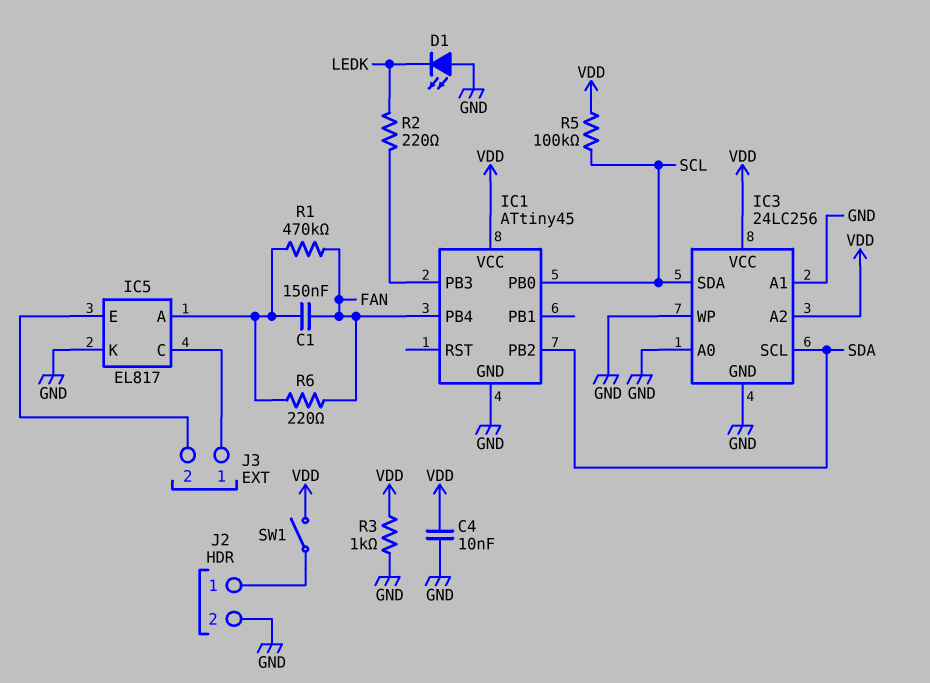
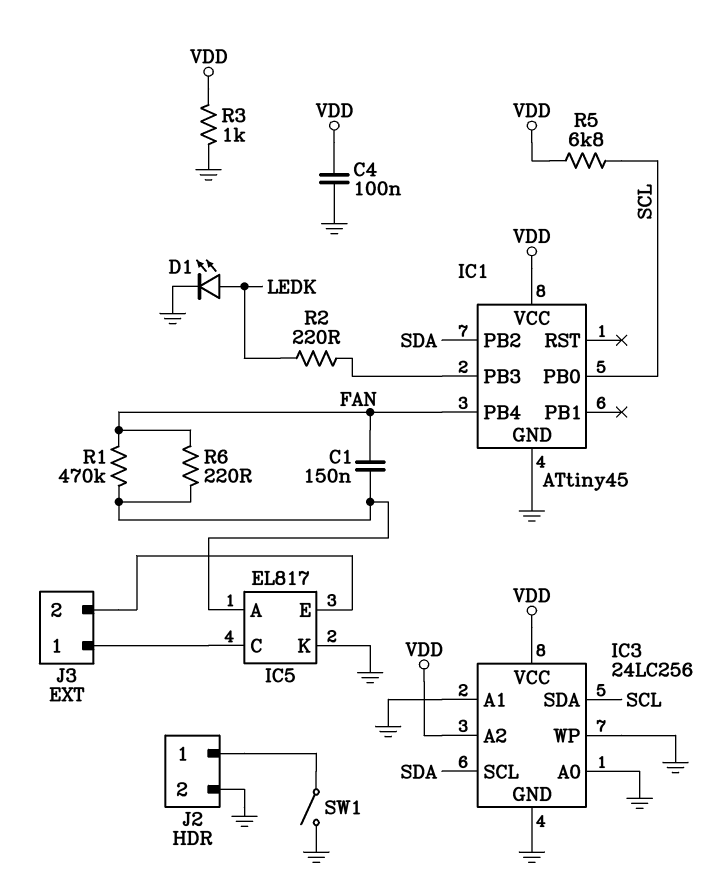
C4: 10nF (GND, VDD) -> 100nF (GND, VDD)
D1: LED (A GND, K LEDK) -> LED (A LEDK, K GND)
R5: 100k (SCL, VDD) -> 6.8k (SCL, VDD)
SW1: switch (J2/1, VDD) -> switch (GND, J2/1)

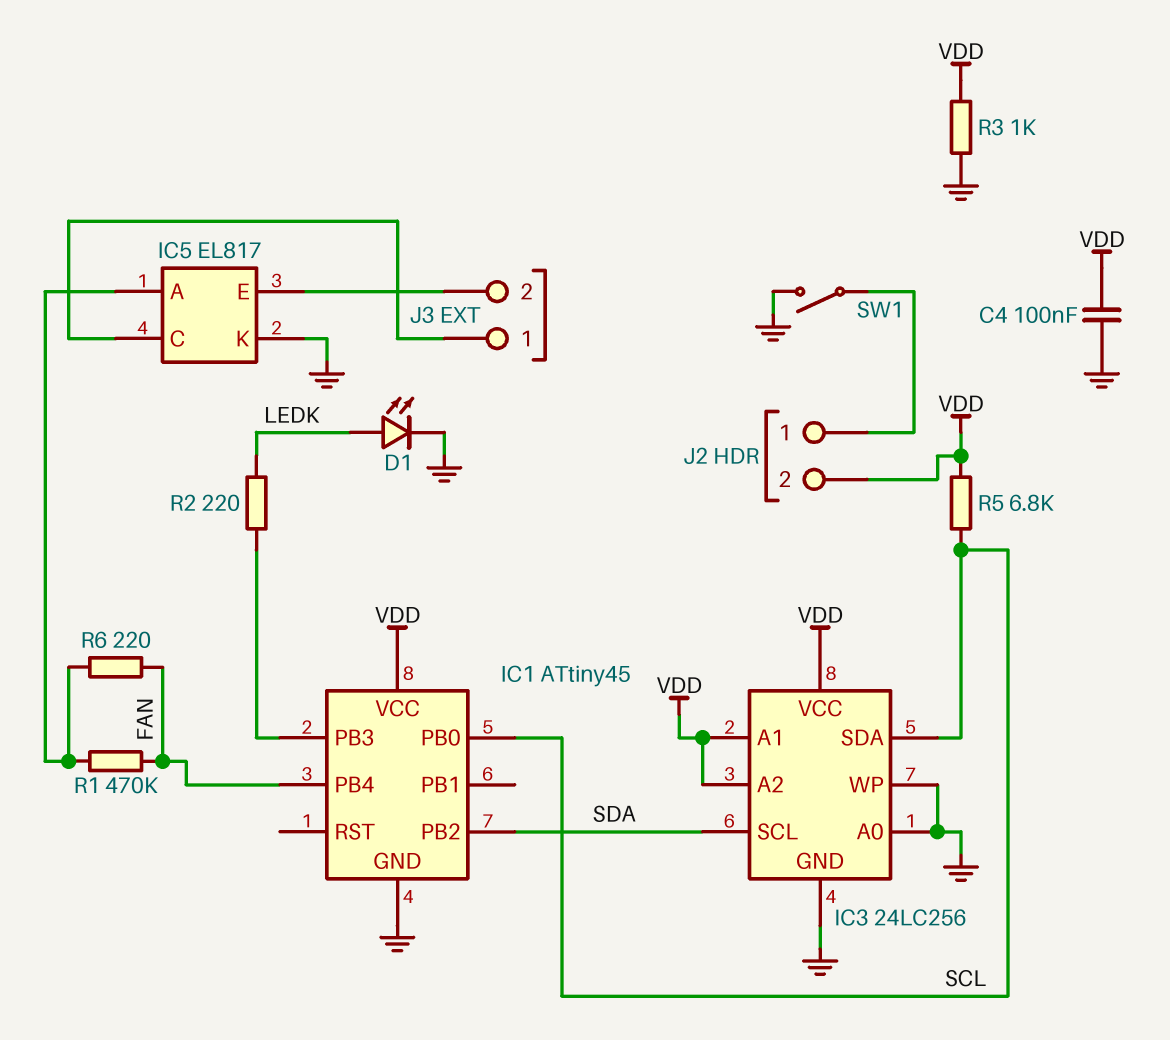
C1: 150nF (FAN, IC5/A) -> none
IC3 pin A1: GND -> VDD
J2 pin 2: GND -> VDD

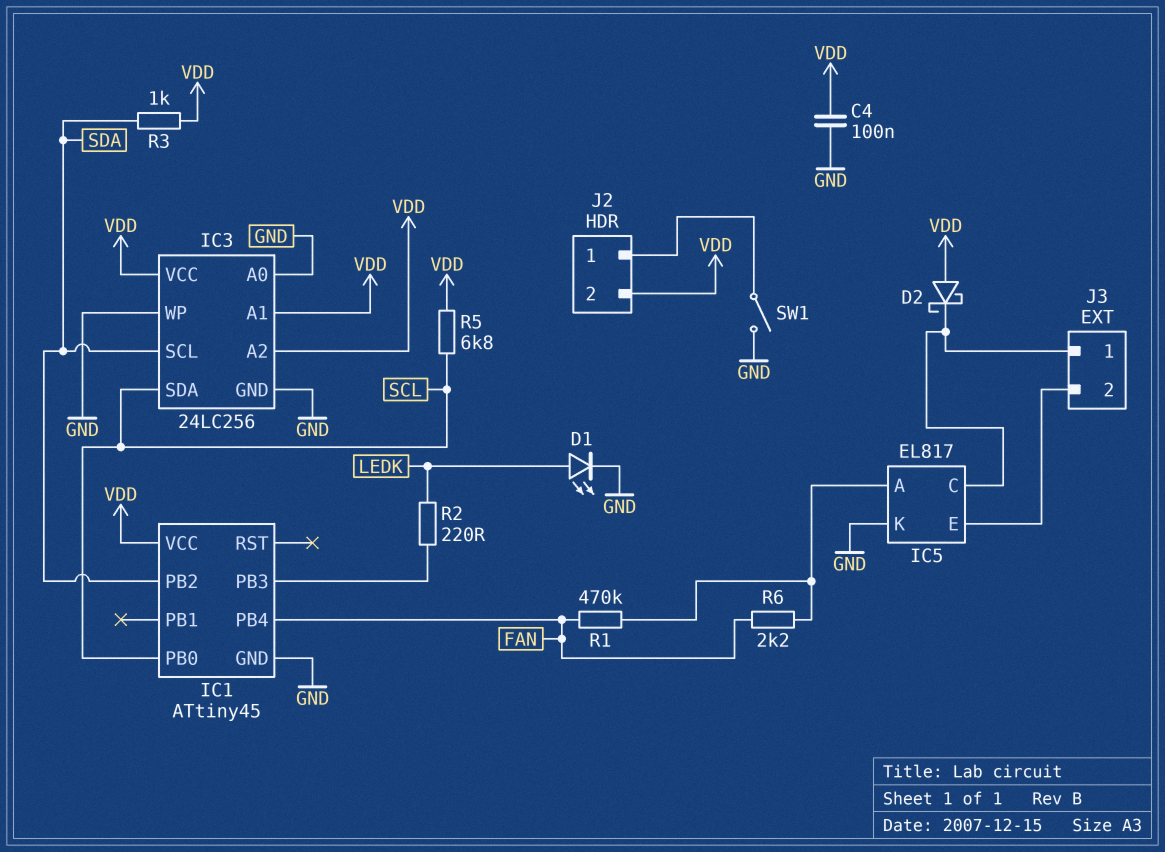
D2: none -> schottky (A VDD, K IC5/C)
R3: 1k (GND, VDD) -> 1k (SDA, VDD)
R6: 220 (FAN, IC5/A) -> 2.2k (FAN, IC5/A)

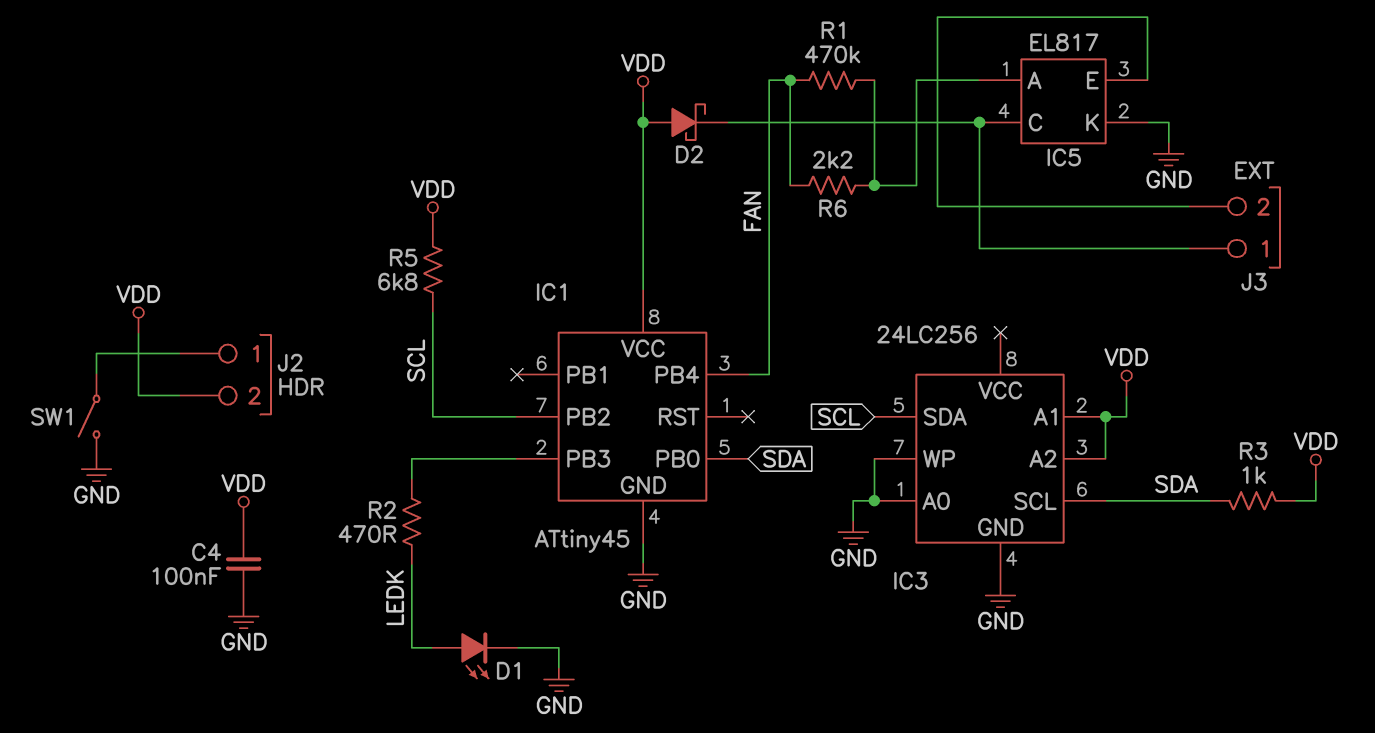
IC1 pin PB0: SCL -> SDA
IC1 pin PB2: SDA -> SCL
IC3 pin VCC: VDD -> none
R2: 220 (IC1/PB3, LEDK) -> 470 (IC1/PB3, LEDK)

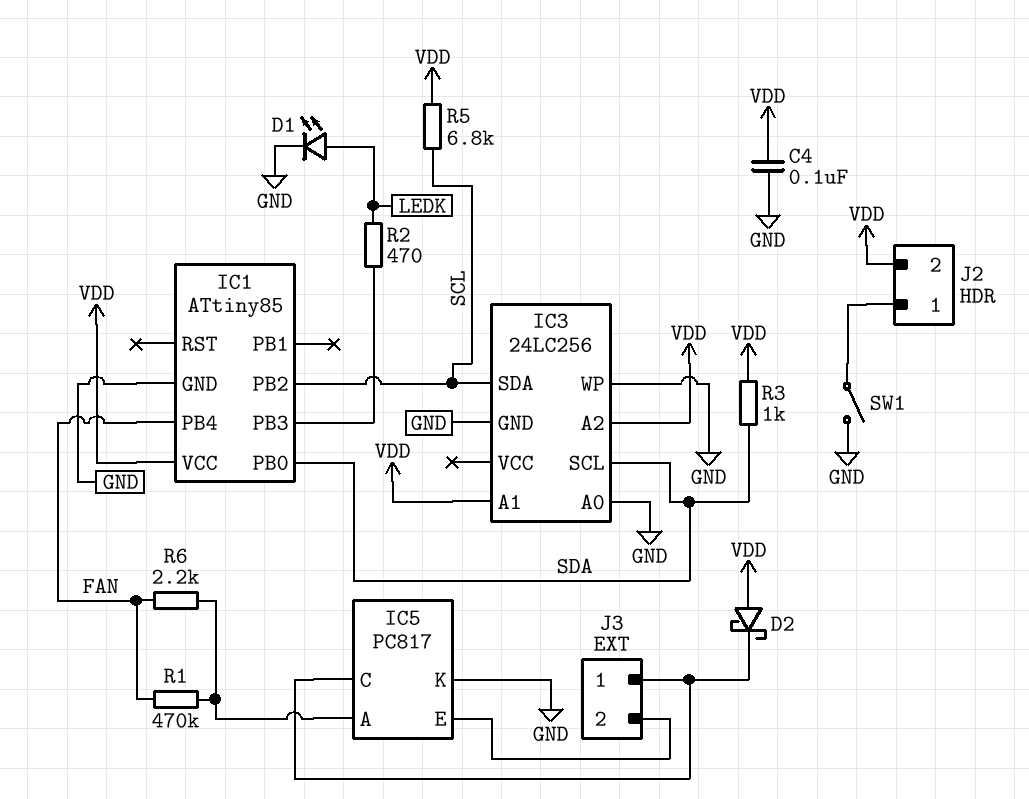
IC1: ATtiny45 -> ATtiny85
IC5: EL817 -> PC817

